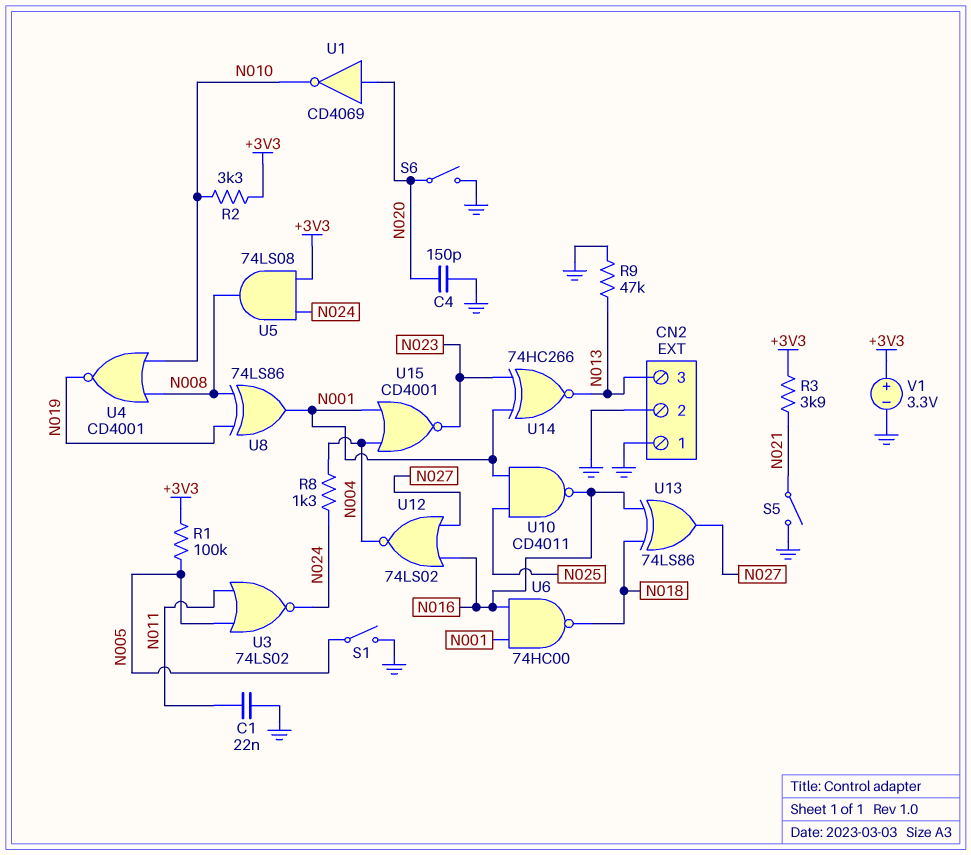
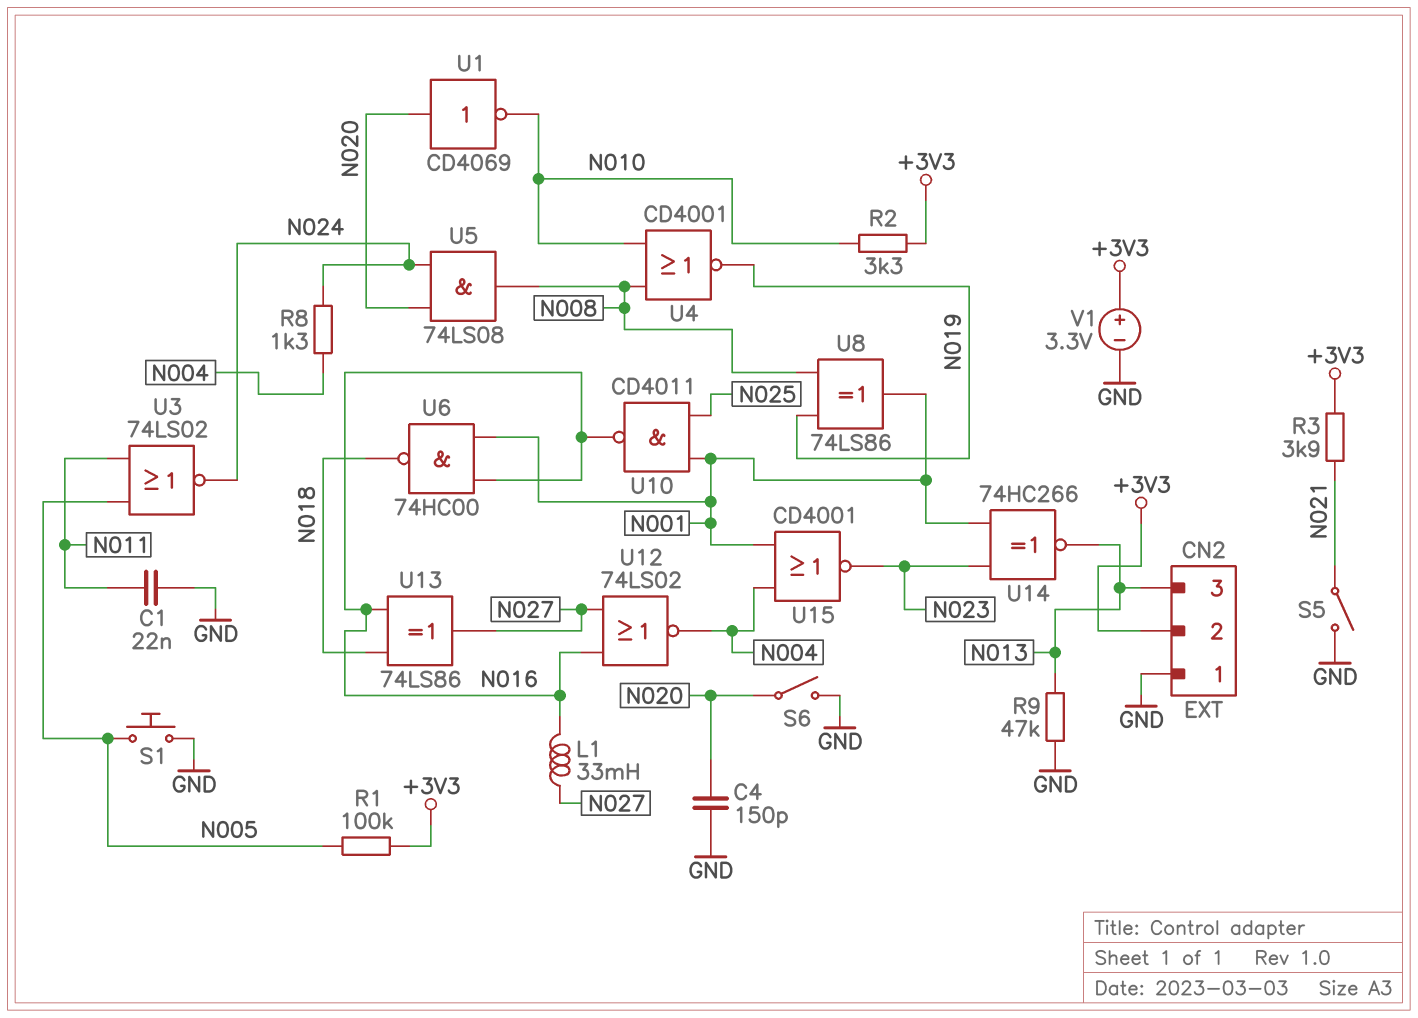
CN2 pin 2: GND -> +3V3
L1: none -> 33mH (N016, N027)
S1: switch (GND, N005) -> button (GND, N005)
U5: AND 74LS08 (in +3V3, in N024, out N008) -> AND 74LS08 (in N020, in N024, out N008)

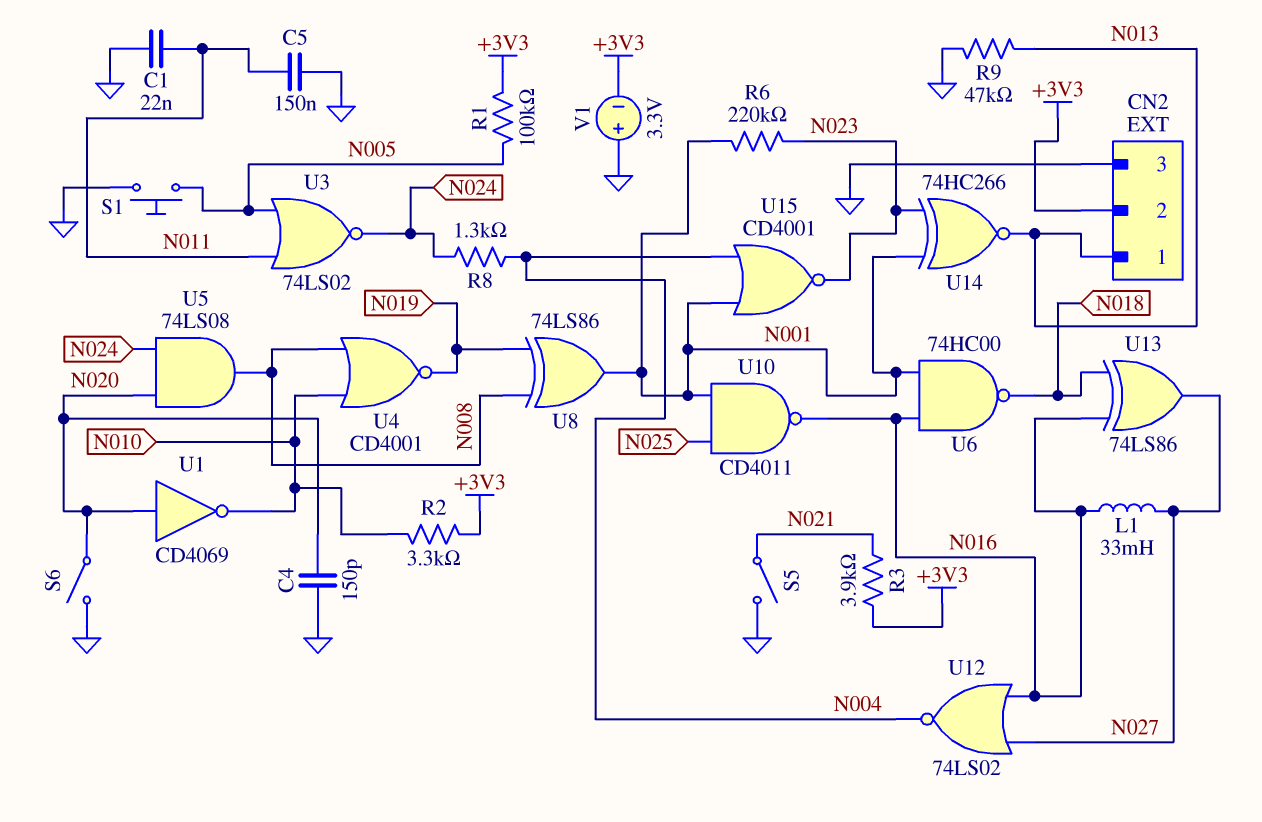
C5: none -> 150nF (GND, N011)
CN2 pin 1: GND -> N013
CN2 pin 3: N013 -> GND
R6: none -> 220k (N001, N023)
V1: 3.3V (plus +3V3, minus GND) -> 3.3V (plus GND, minus +3V3)

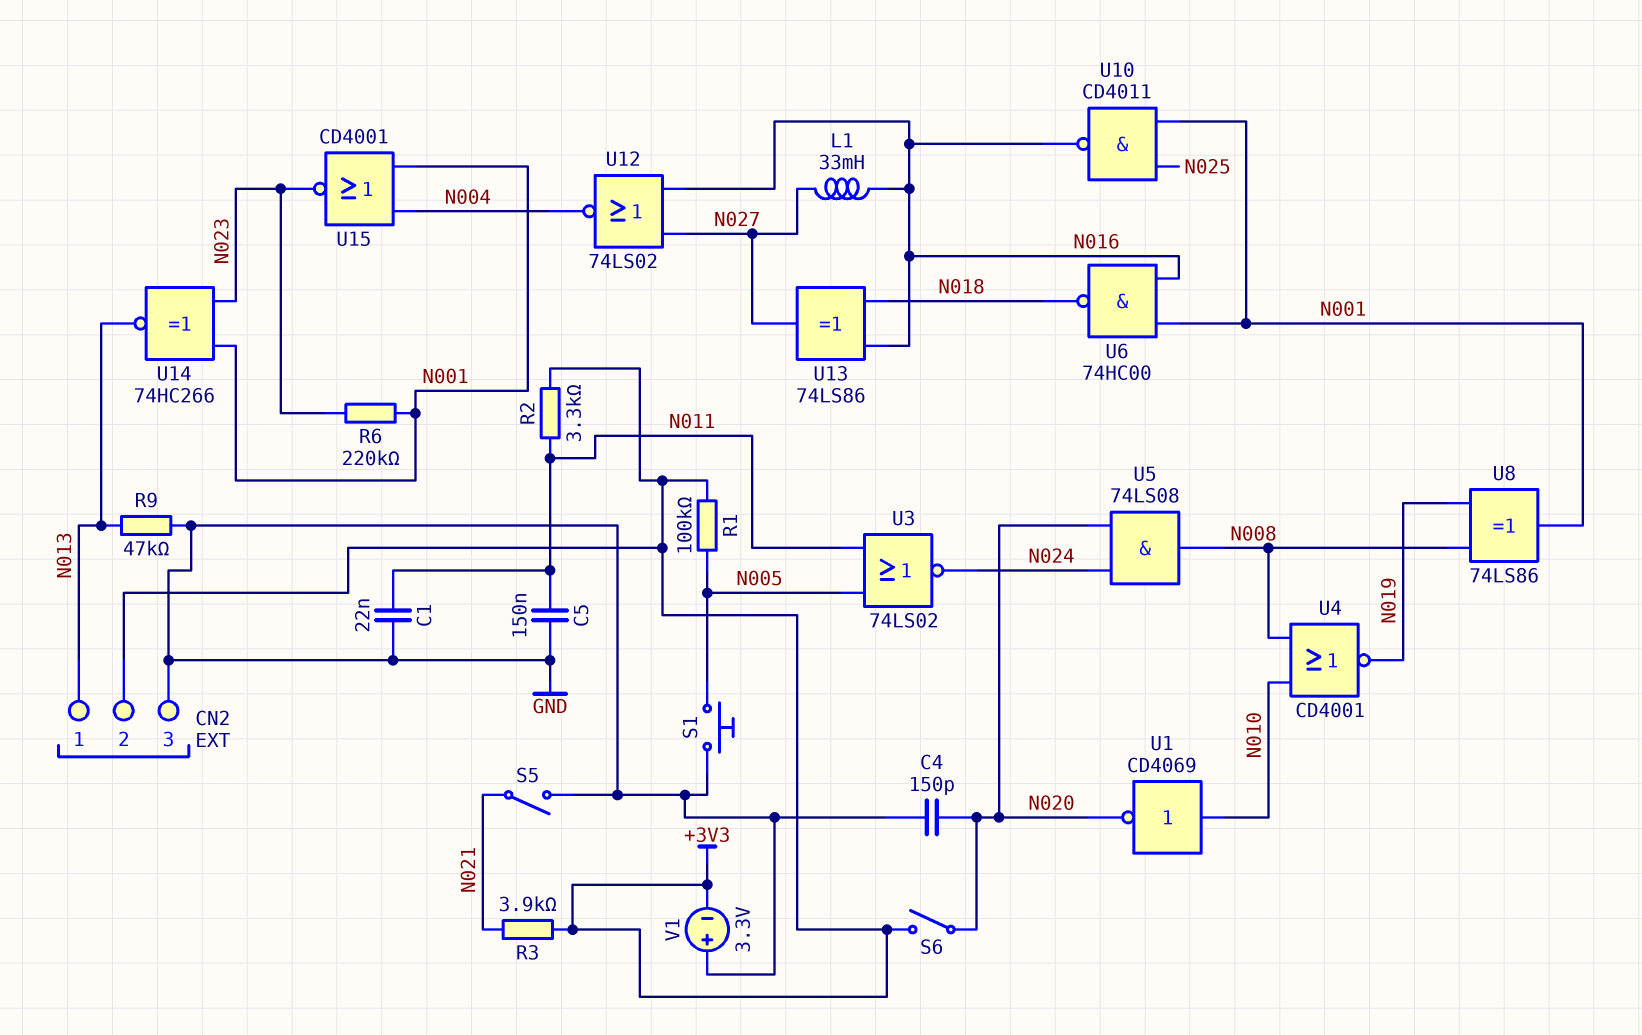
R2: 3.3k (+3V3, N010) -> 3.3k (+3V3, N011)
R8: 1.3k (N004, N024) -> none
S6: switch (GND, N020) -> switch (+3V3, N020)
U1: NOT CD4069 (in N020, out N010) -> NOT CD4069 (in N010, out N020)

